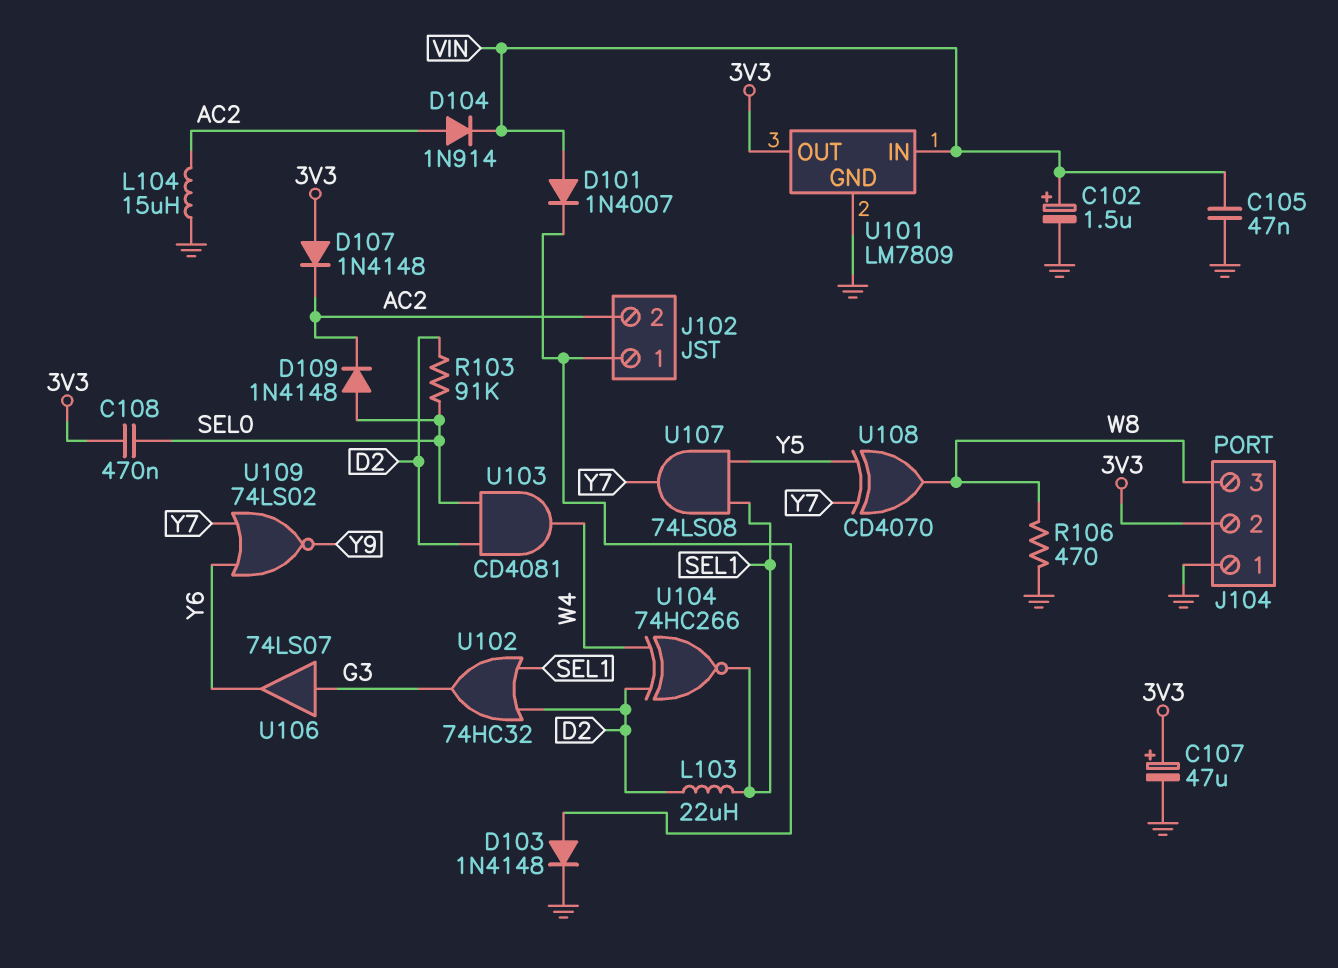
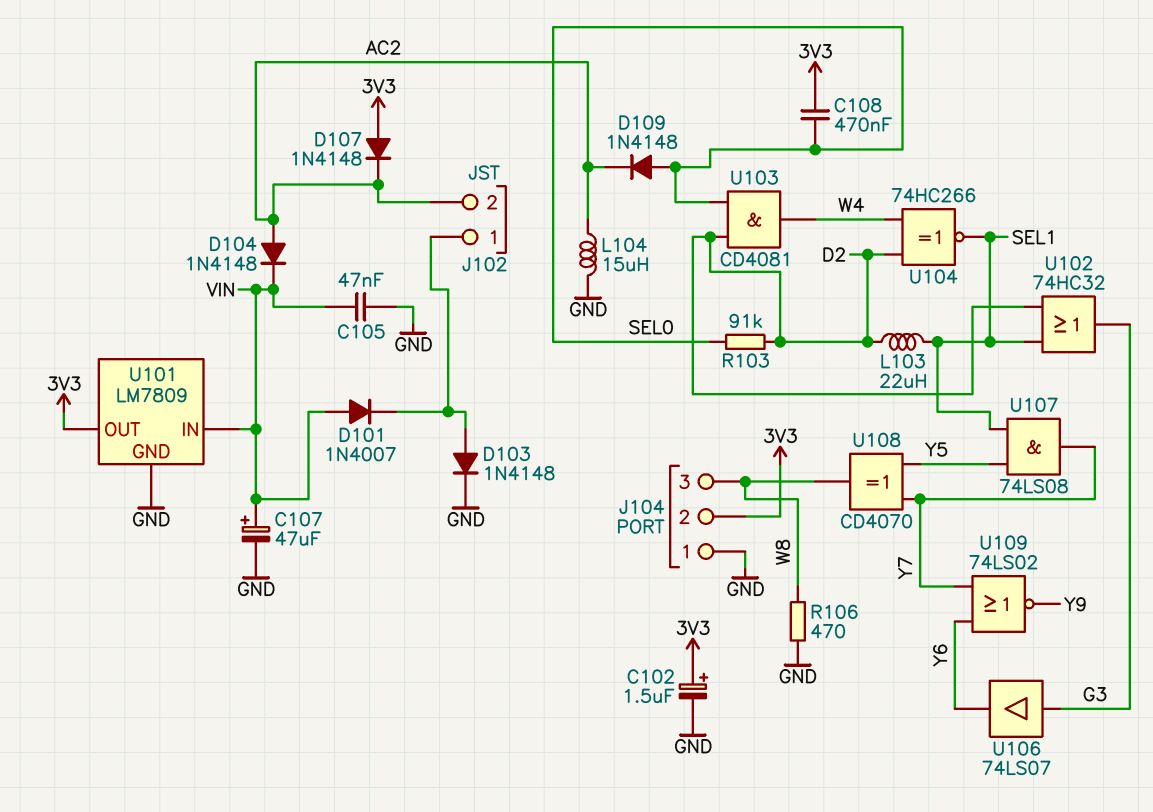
C102: 1.5uF (plus VIN, minus GND) -> 1.5uF (plus 3V3, minus GND)
C107: 47uF (plus 3V3, minus GND) -> 47uF (plus VIN, minus GND)
D104: diode 1N914 (A AC2, K VIN) -> diode 1N4148 (A AC2, K VIN)

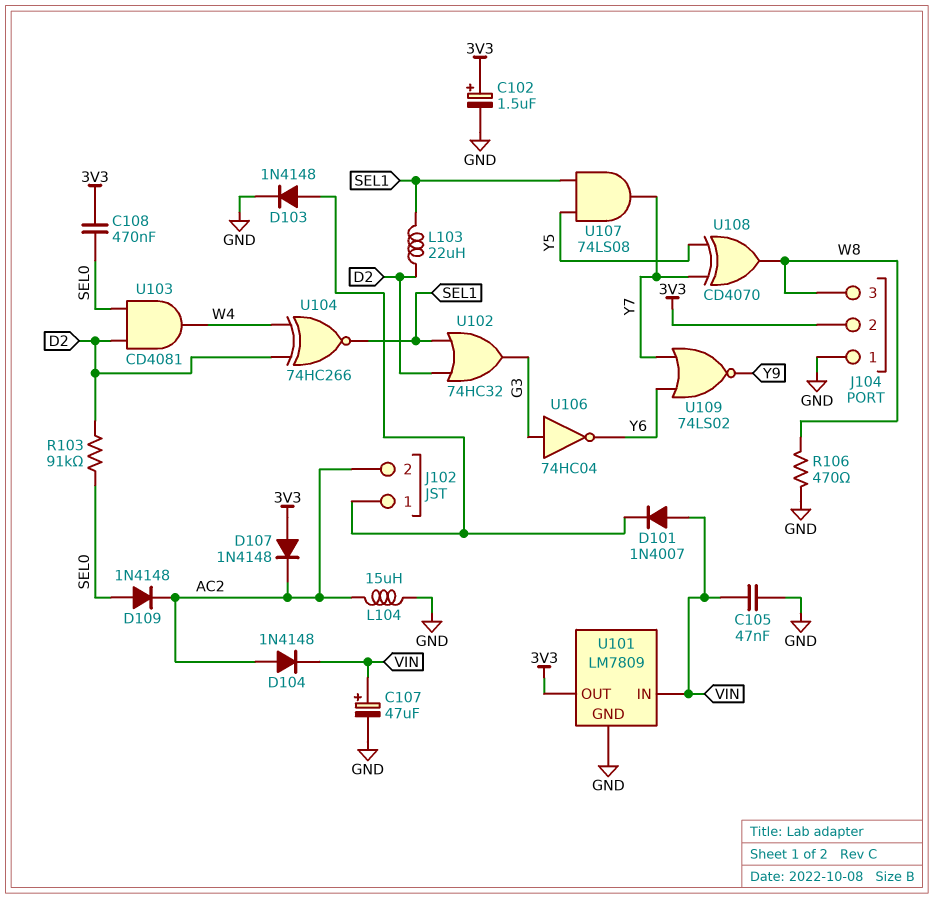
U106: buffer 74LS07 (in G3, out Y6) -> NOT 74HC04 (in G3, out Y6)

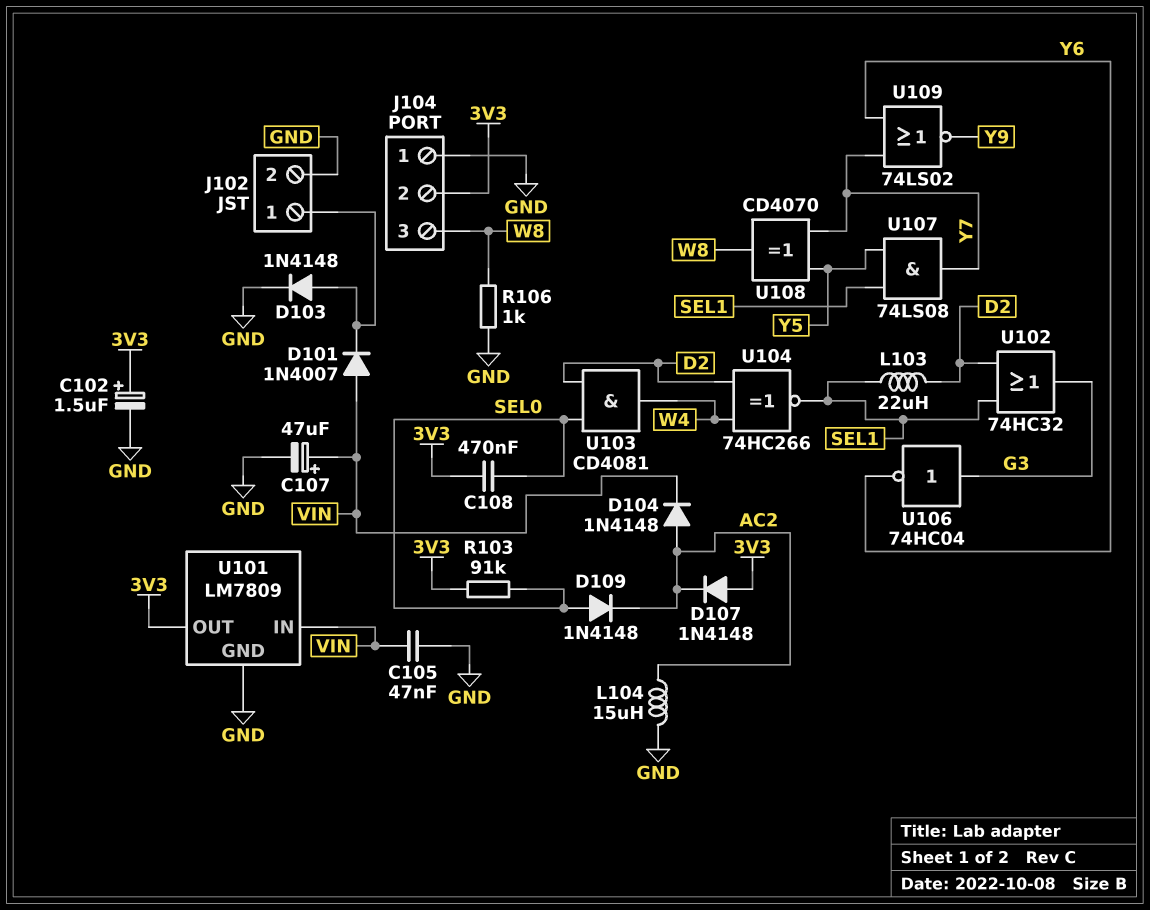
J102 pin 2: AC2 -> GND
R103: 91k (D2, SEL0) -> 91k (3V3, SEL0)
R106: 470 (GND, W8) -> 1k (GND, W8)

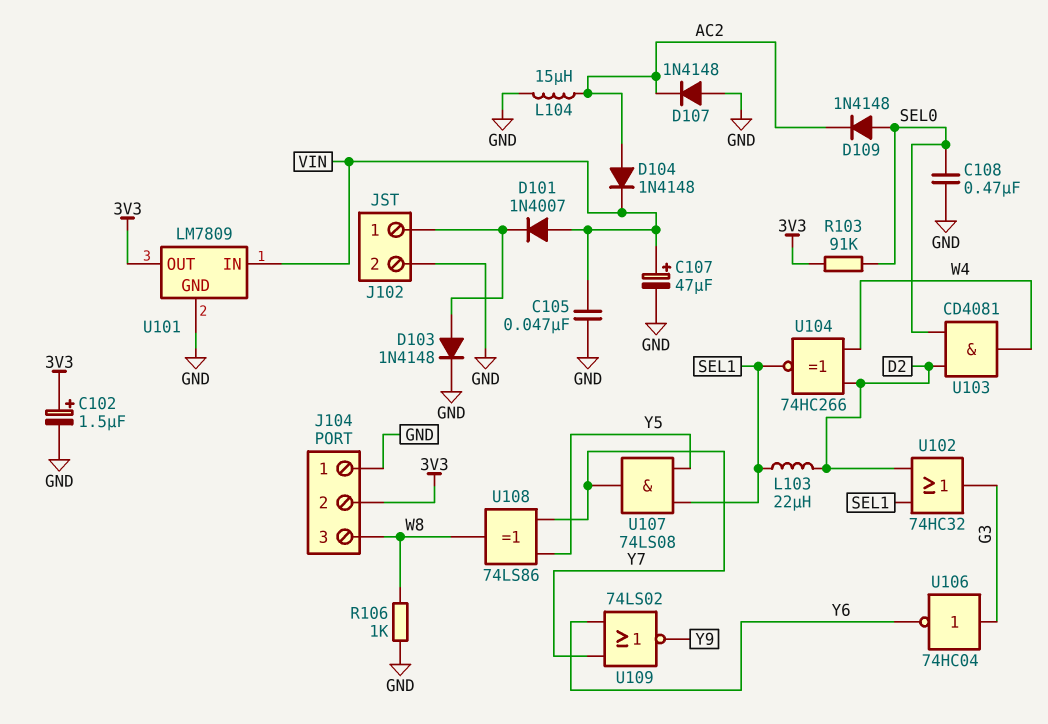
C108: 470nF (3V3, SEL0) -> 470nF (GND, SEL0)
D107: diode 1N4148 (A 3V3, K AC2) -> diode 1N4148 (A GND, K AC2)
U108: XOR CD4070 (in Y5, in Y7, out W8) -> XOR 74LS86 (in Y5, in Y7, out W8)

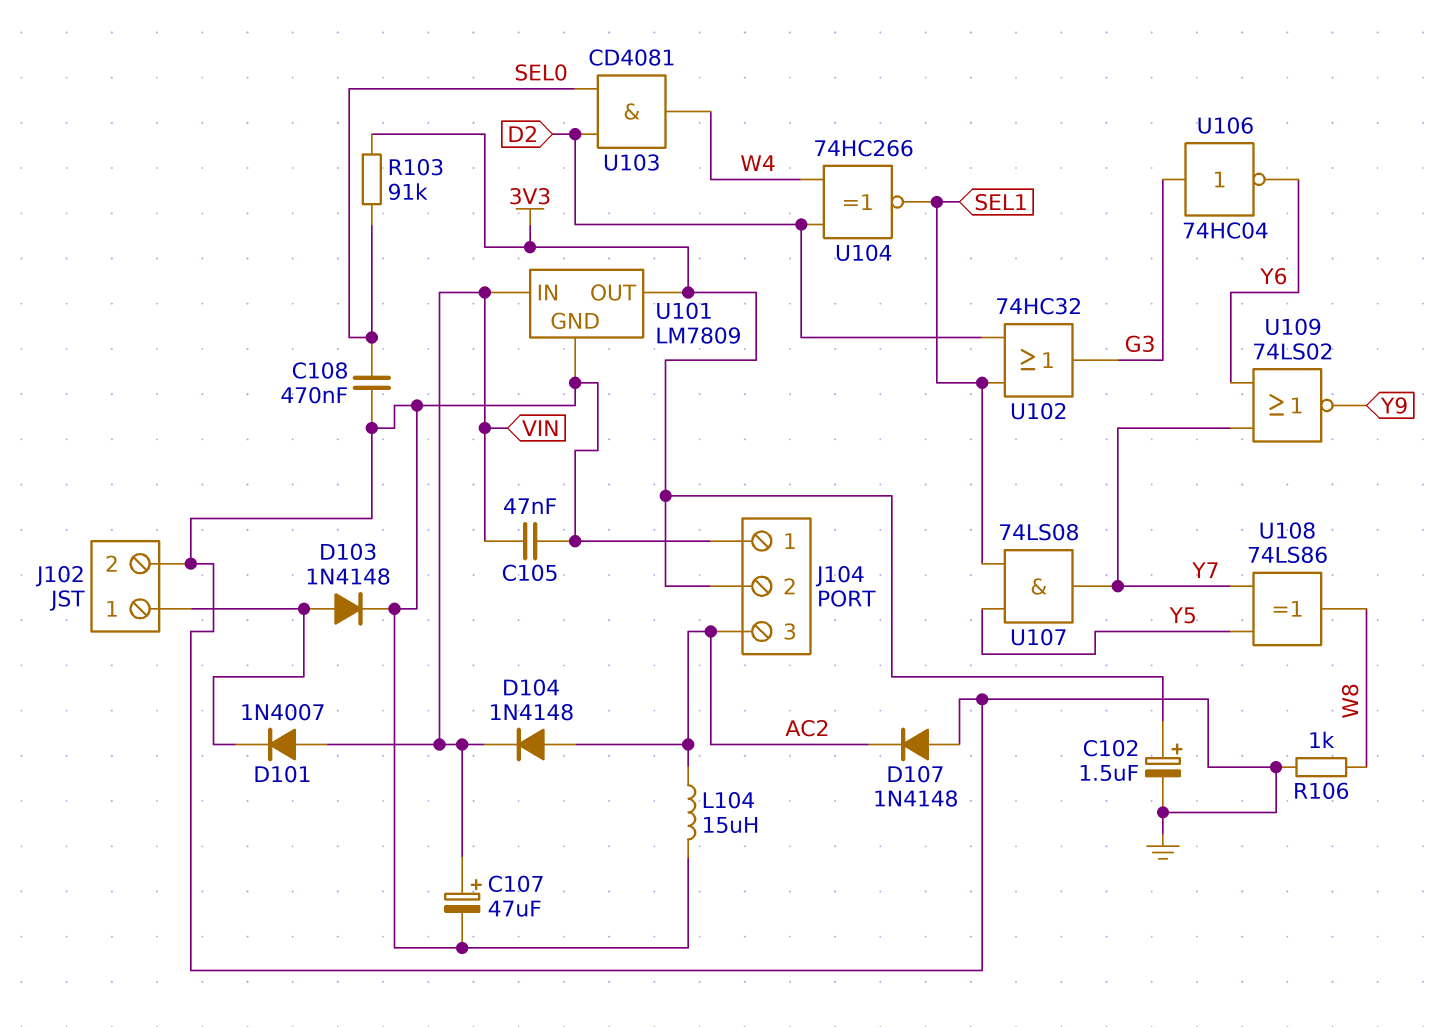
D109: diode 1N4148 (A SEL0, K AC2) -> none
J104 pin 3: W8 -> AC2
L103: 22uH (D2, SEL1) -> none

